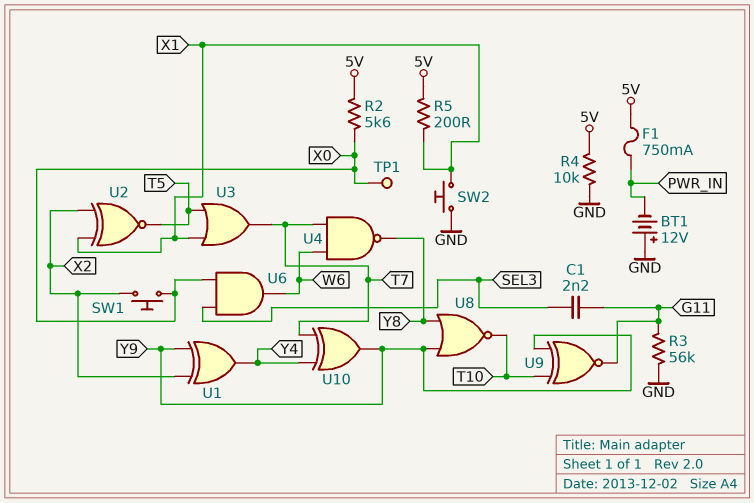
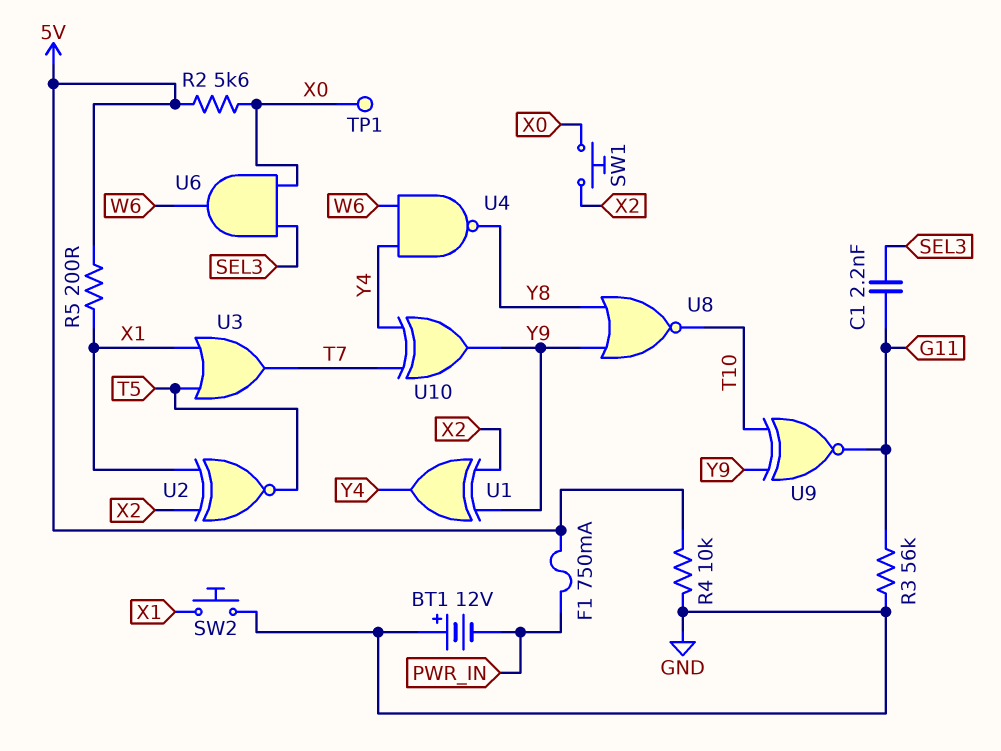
U4: NAND (in T7, in W6, out Y8) -> NAND (in W6, in Y4, out Y8)

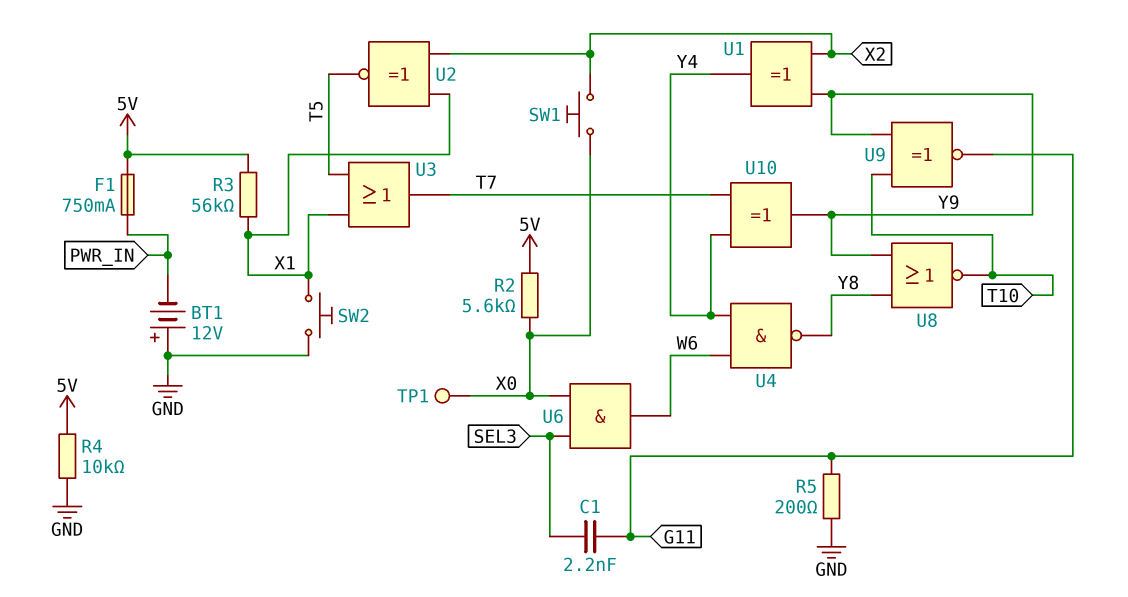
R3: 56k (G11, GND) -> 56k (5V, X1)
R5: 200 (5V, X1) -> 200 (G11, GND)

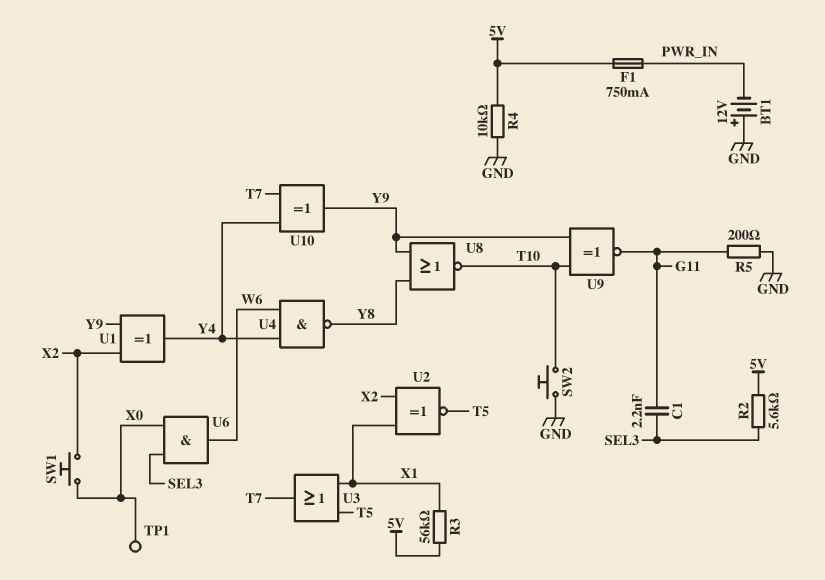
R2: 5.6k (5V, X0) -> 5.6k (5V, SEL3)
SW2: button (GND, X1) -> button (GND, T10)

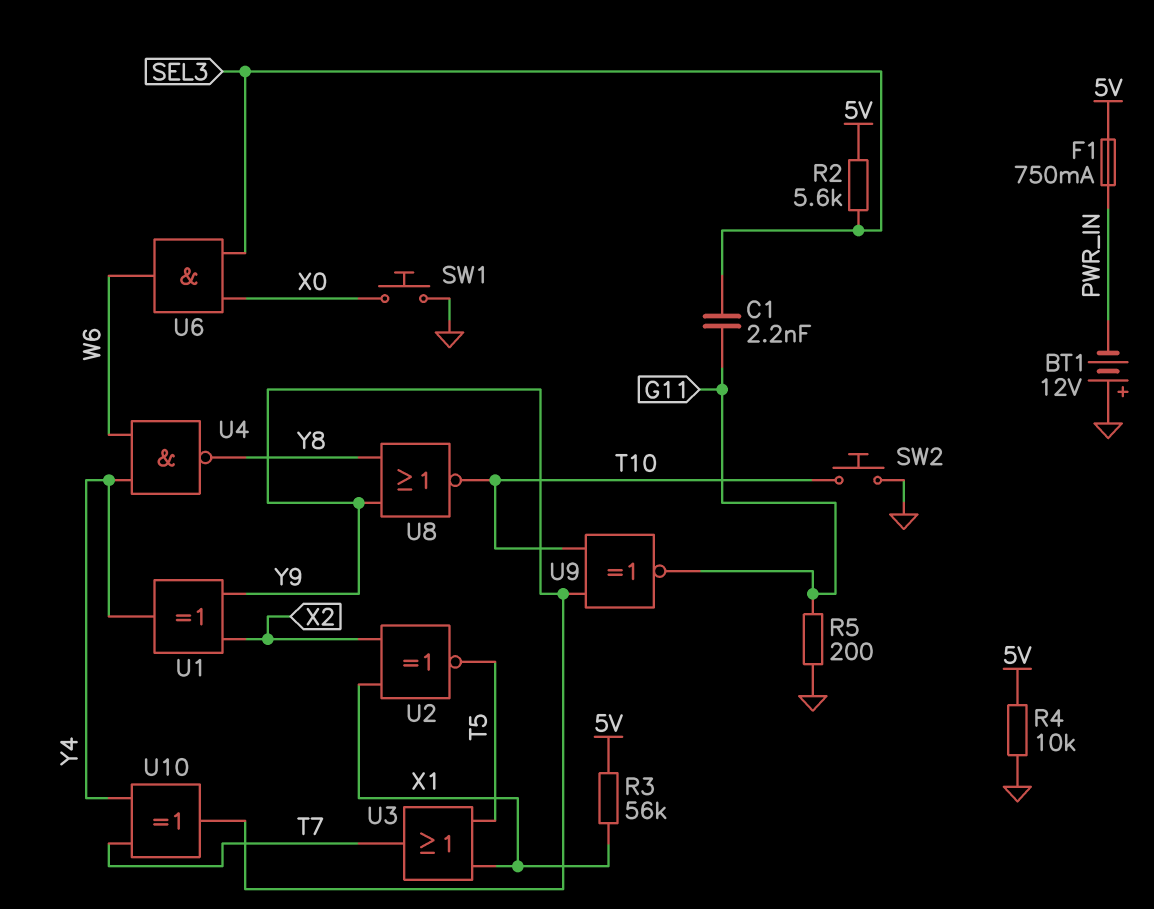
SW1: button (X0, X2) -> button (GND, X0)
TP1: test point (X0) -> none

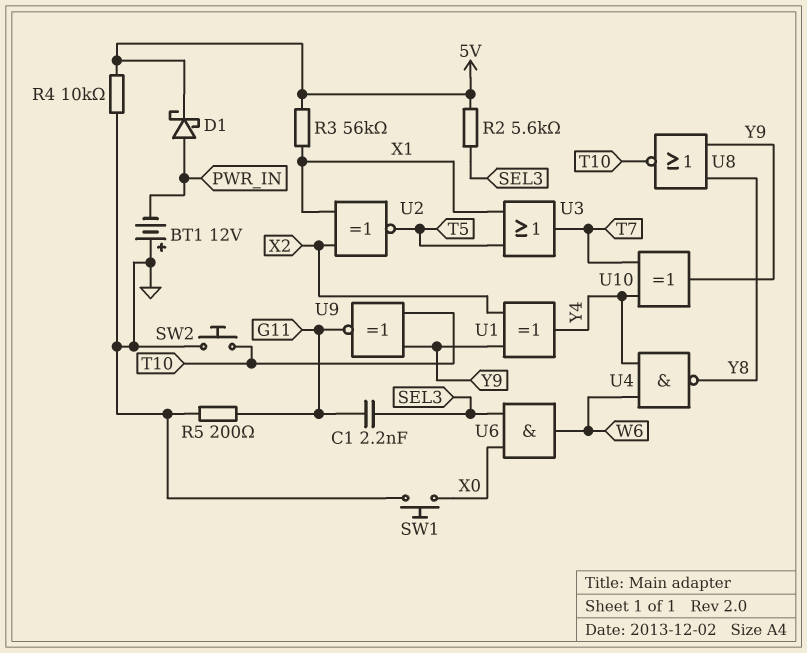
D1: none -> schottky (A PWR_IN, K 5V)
F1: 750mA (5V, PWR_IN) -> none

